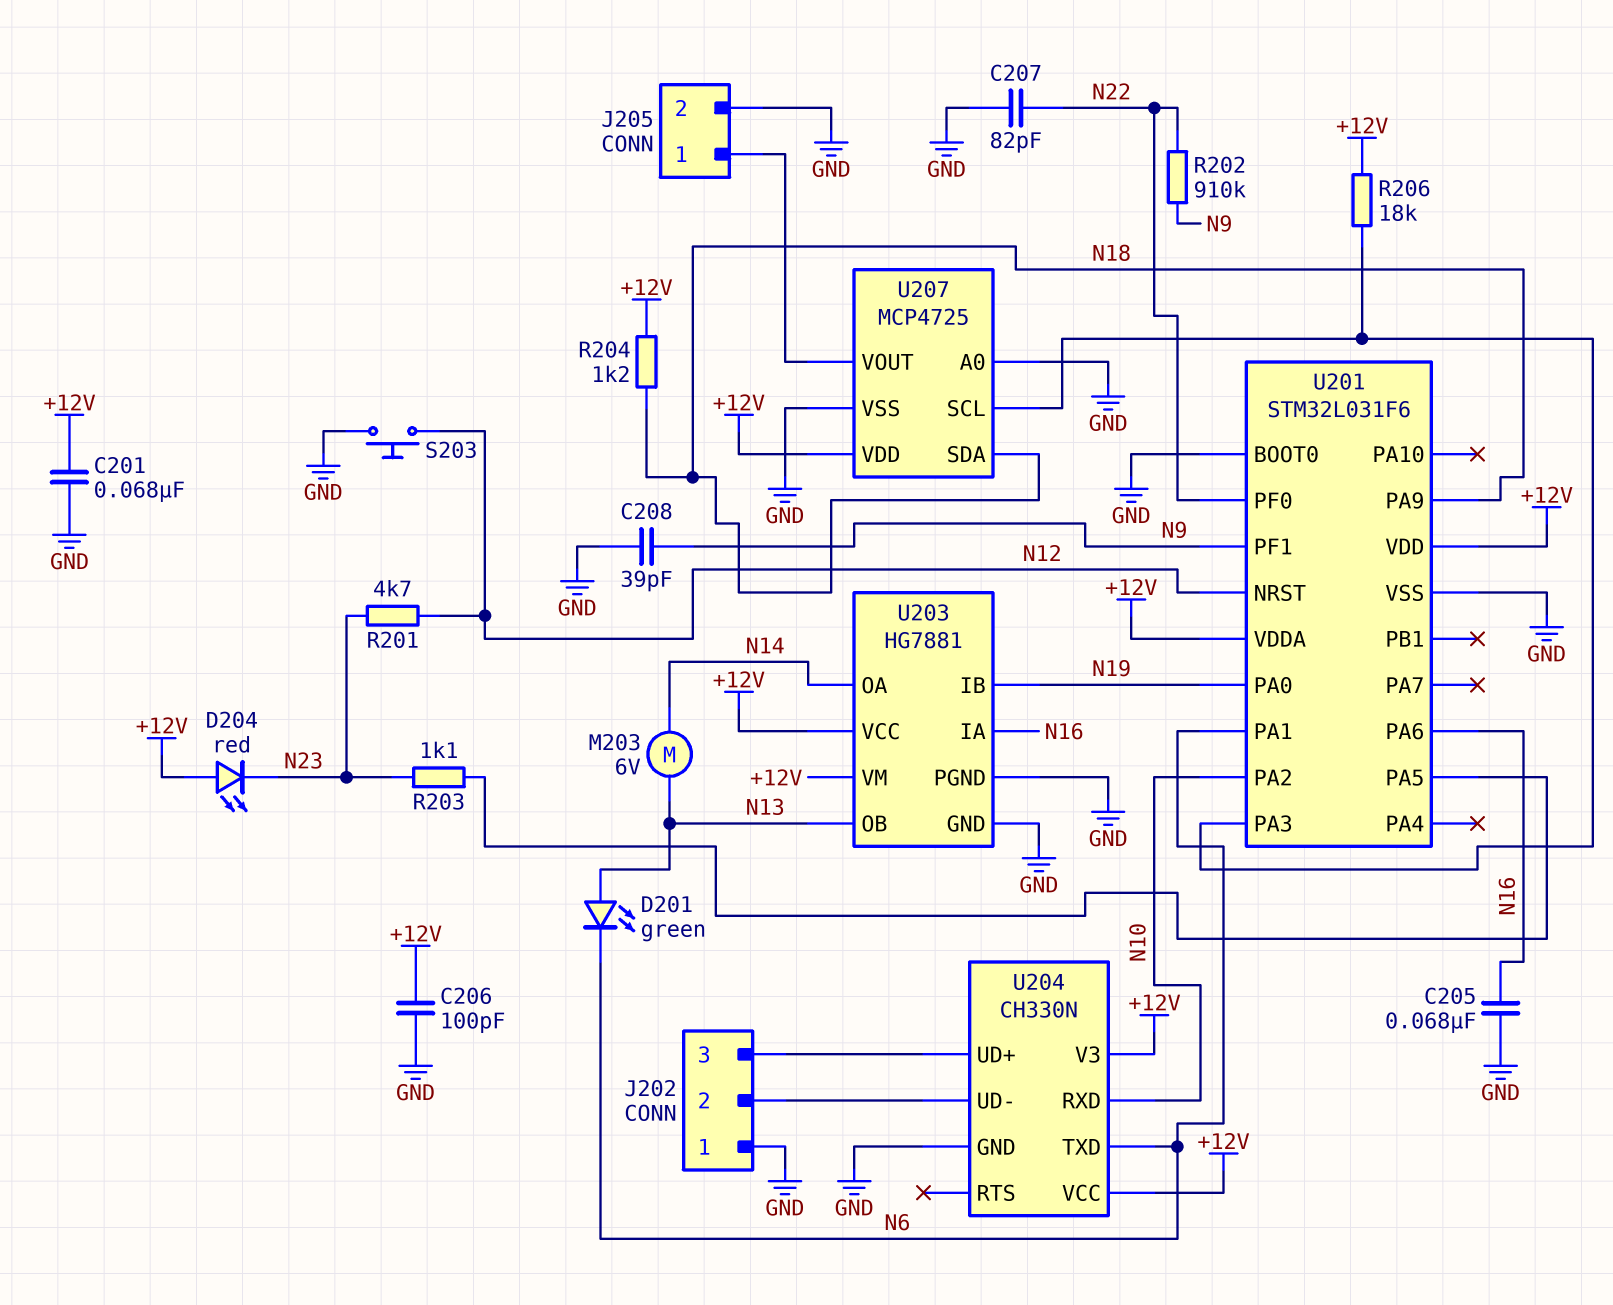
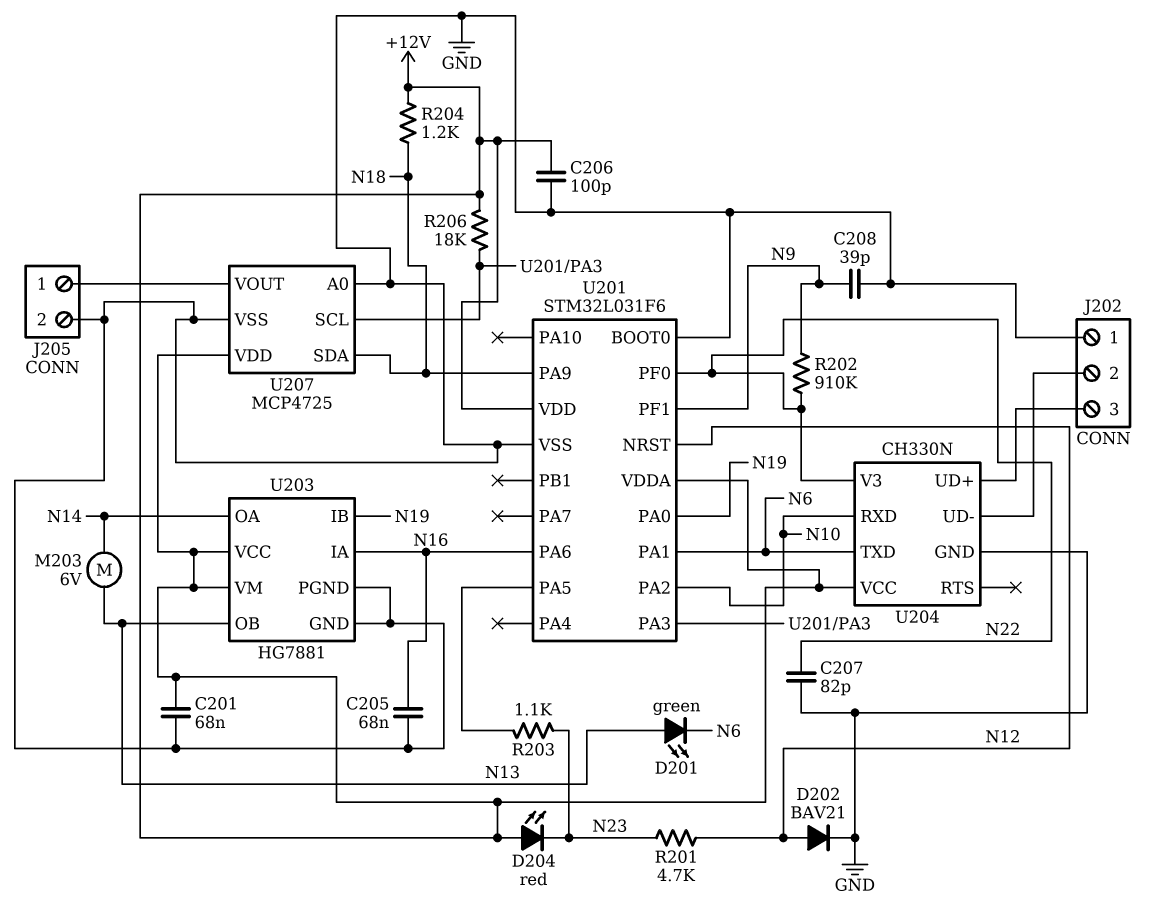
D202: none -> diode BAV21 (A N12, K GND)
S203: button (GND, N12) -> none
U204 pin V3: +12V -> N22

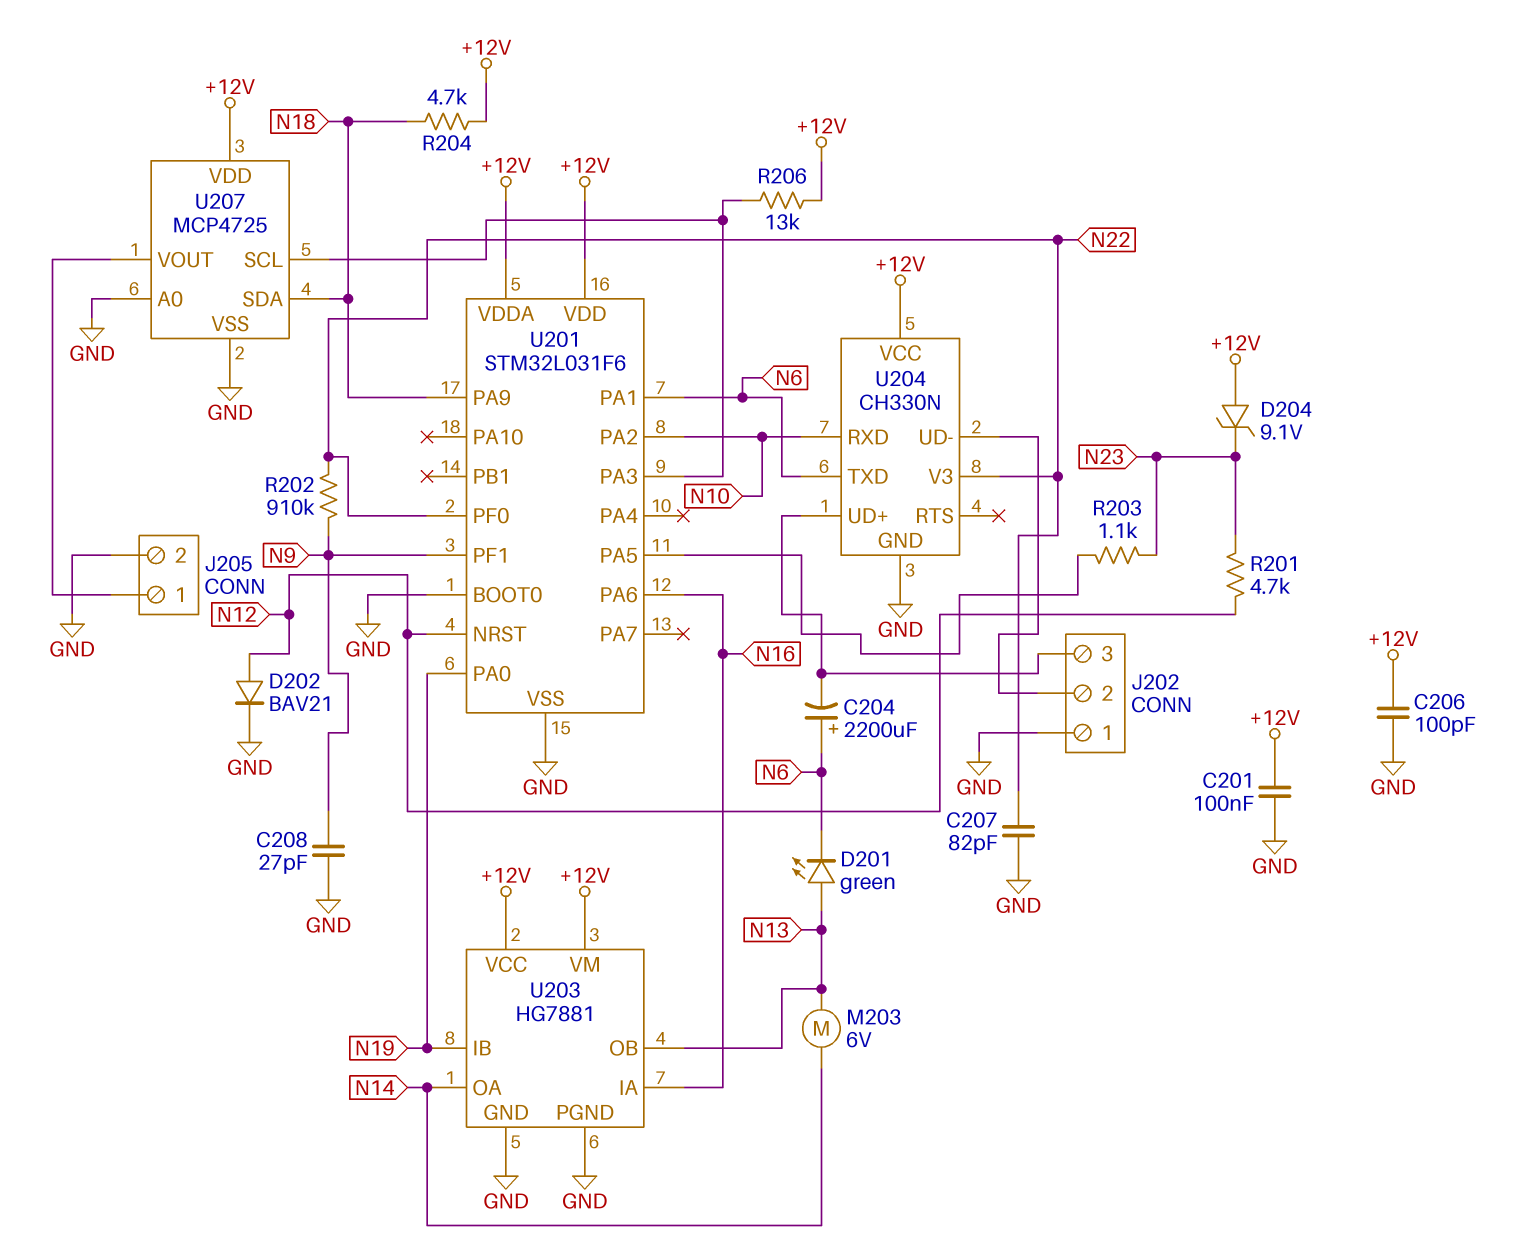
C201: 68nF (+12V, GND) -> 100nF (+12V, GND)
C204: none -> 2200uF (plus N6, minus J202/3)
C205: 68nF (GND, N16) -> none
C208: 39pF (GND, N9) -> 27pF (GND, N9)
D204: LED red (A +12V, K N23) -> zener 9.1V (A +12V, K N23)
R204: 1.2k (+12V, N18) -> 4.7k (+12V, N18)
R206: 18k (+12V, U201/PA3) -> 13k (+12V, U201/PA3)

